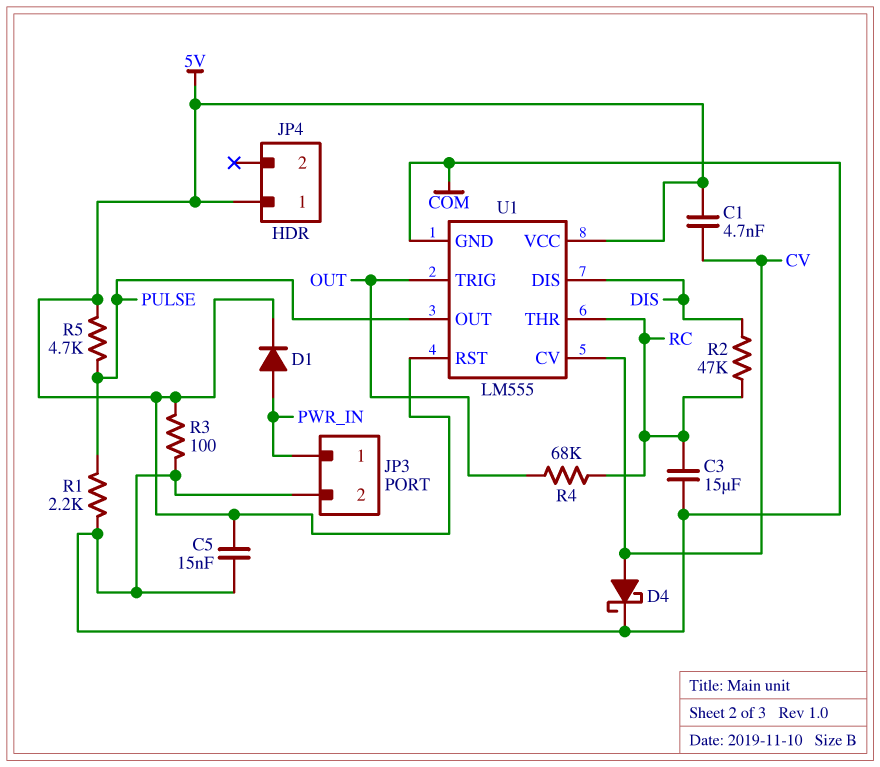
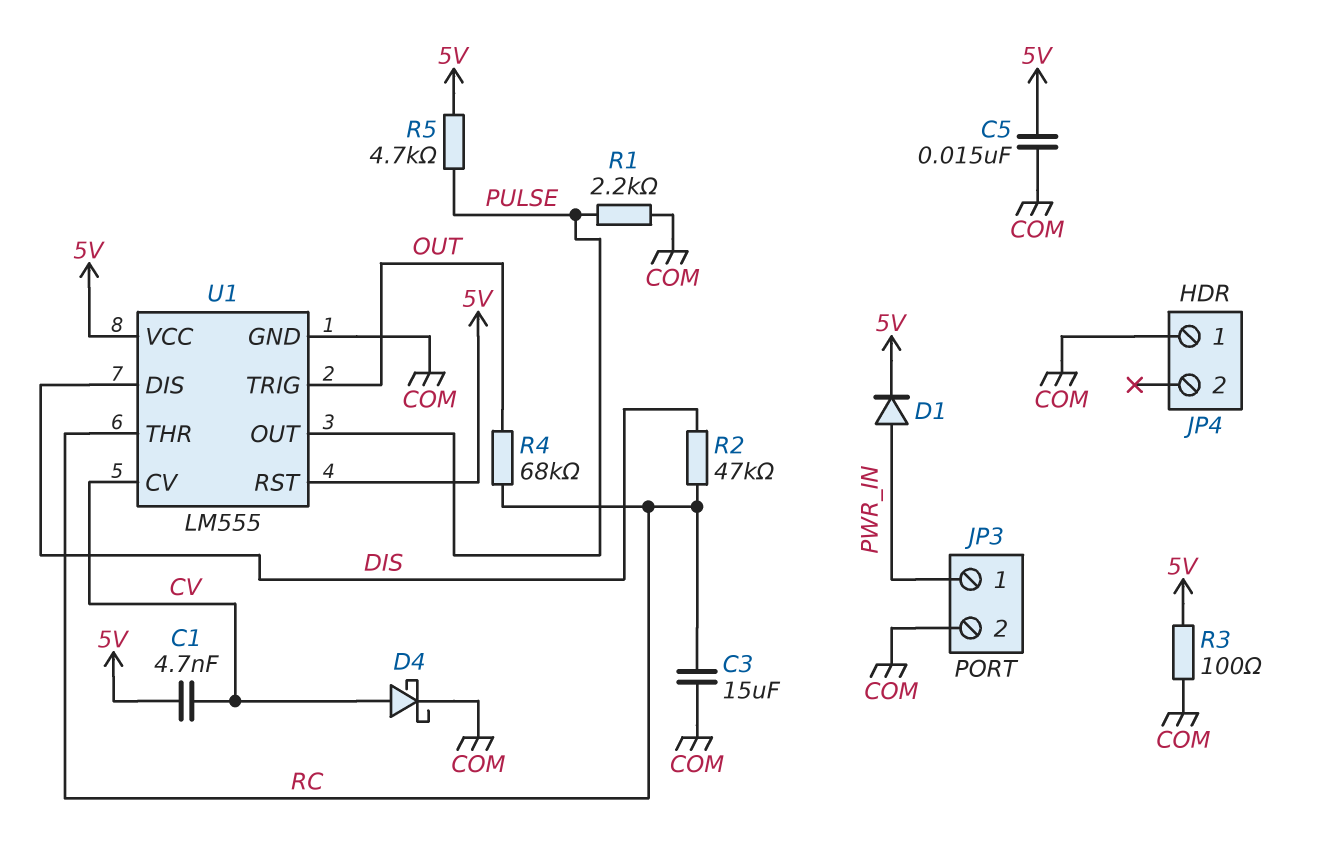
JP4 pin 1: 5V -> COM

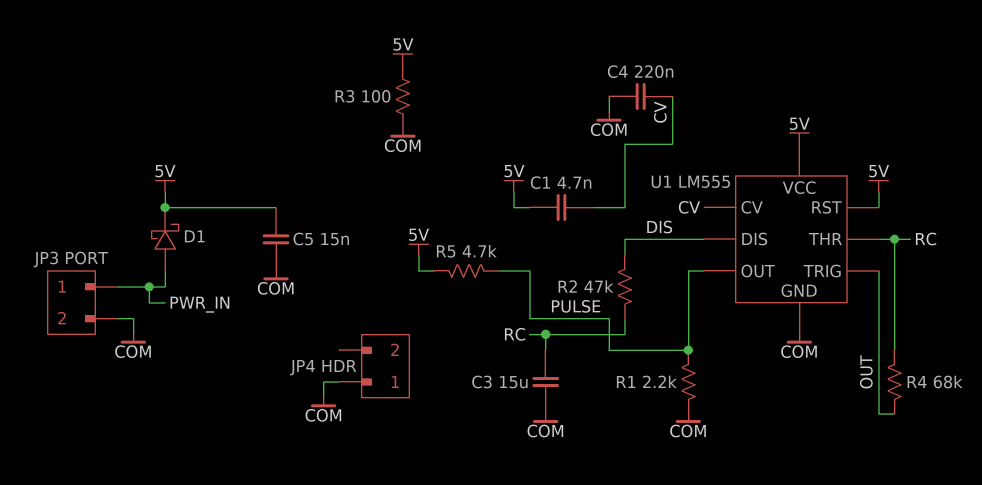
C4: none -> 220nF (COM, CV)
D1: diode (A PWR_IN, K 5V) -> schottky (A PWR_IN, K 5V)
D4: schottky (A CV, K COM) -> none

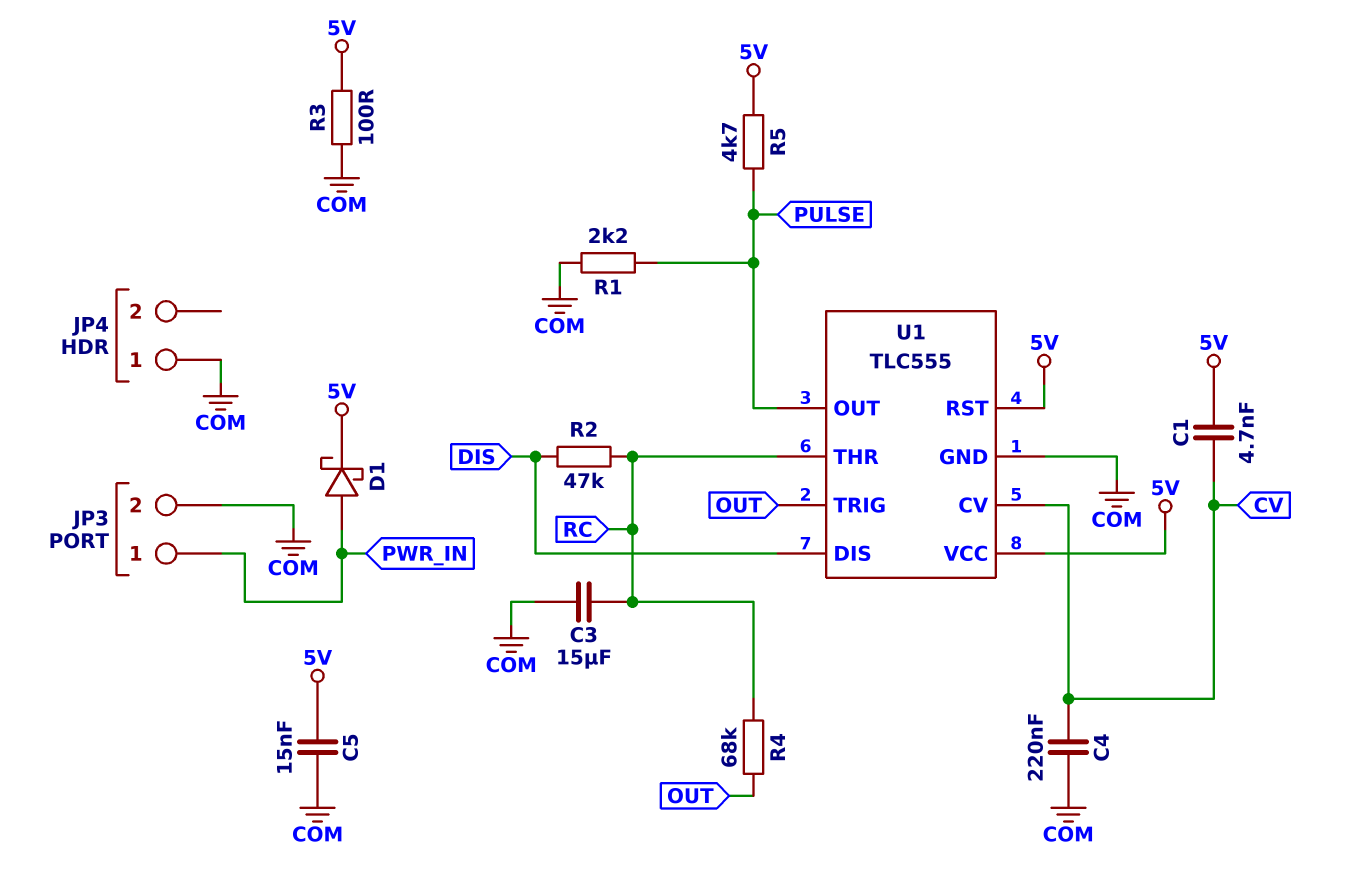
U1: LM555 -> TLC555

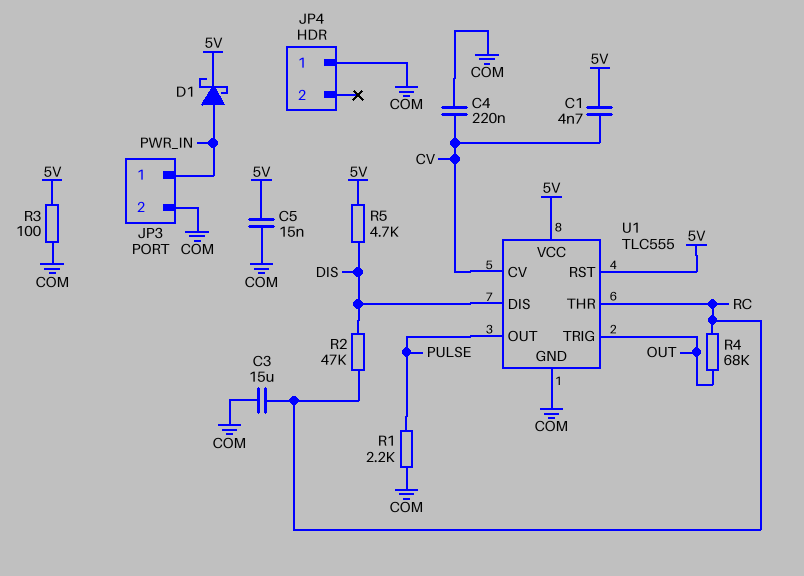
R5: 4.7k (5V, PULSE) -> 4.7k (5V, DIS)

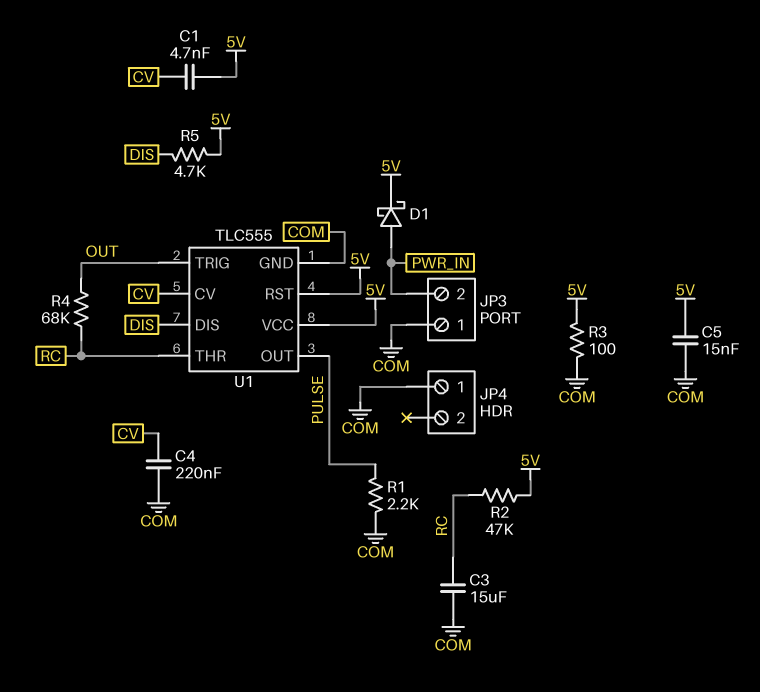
JP3 pin 1: PWR_IN -> COM
JP3 pin 2: COM -> PWR_IN
R2: 47k (DIS, RC) -> 47k (5V, RC)

